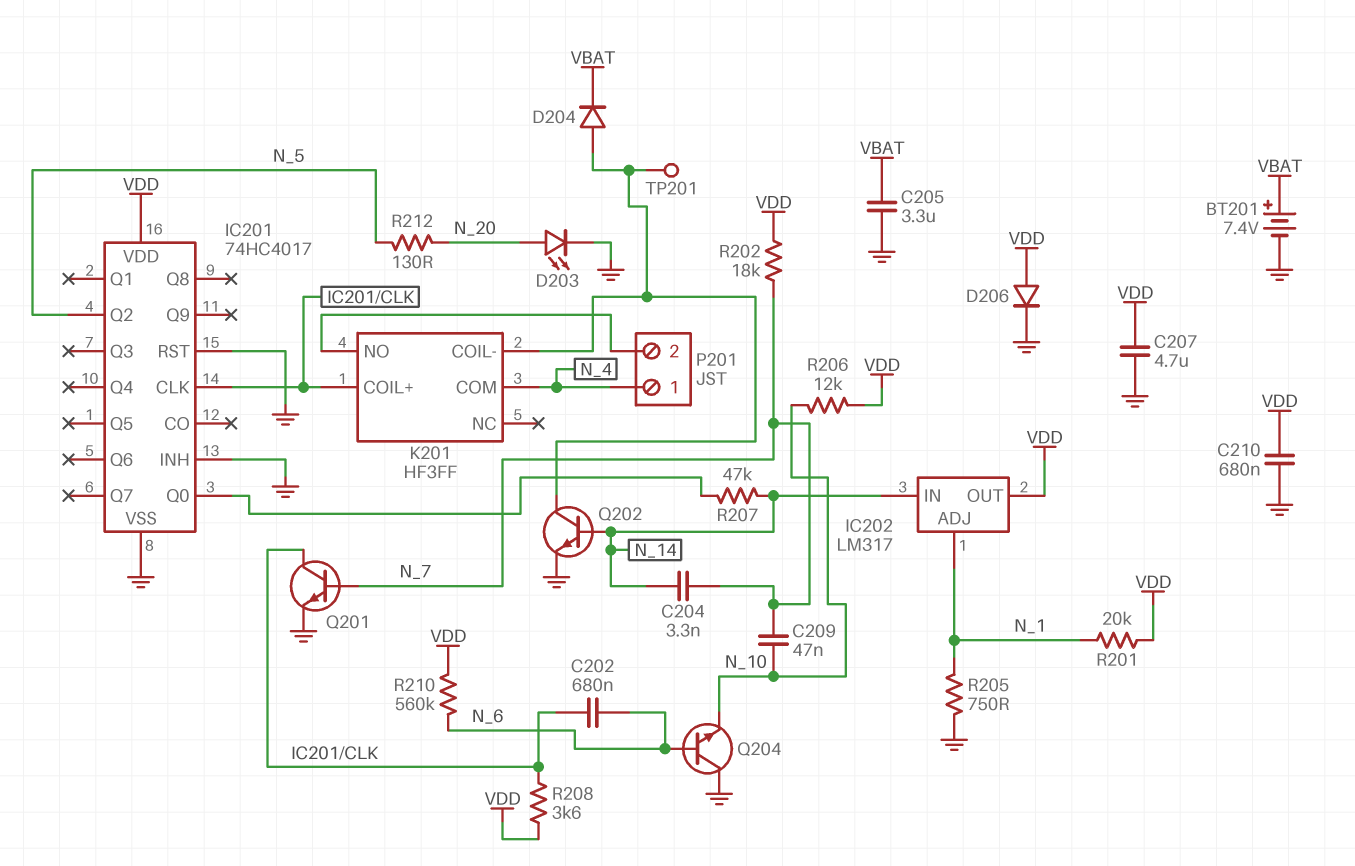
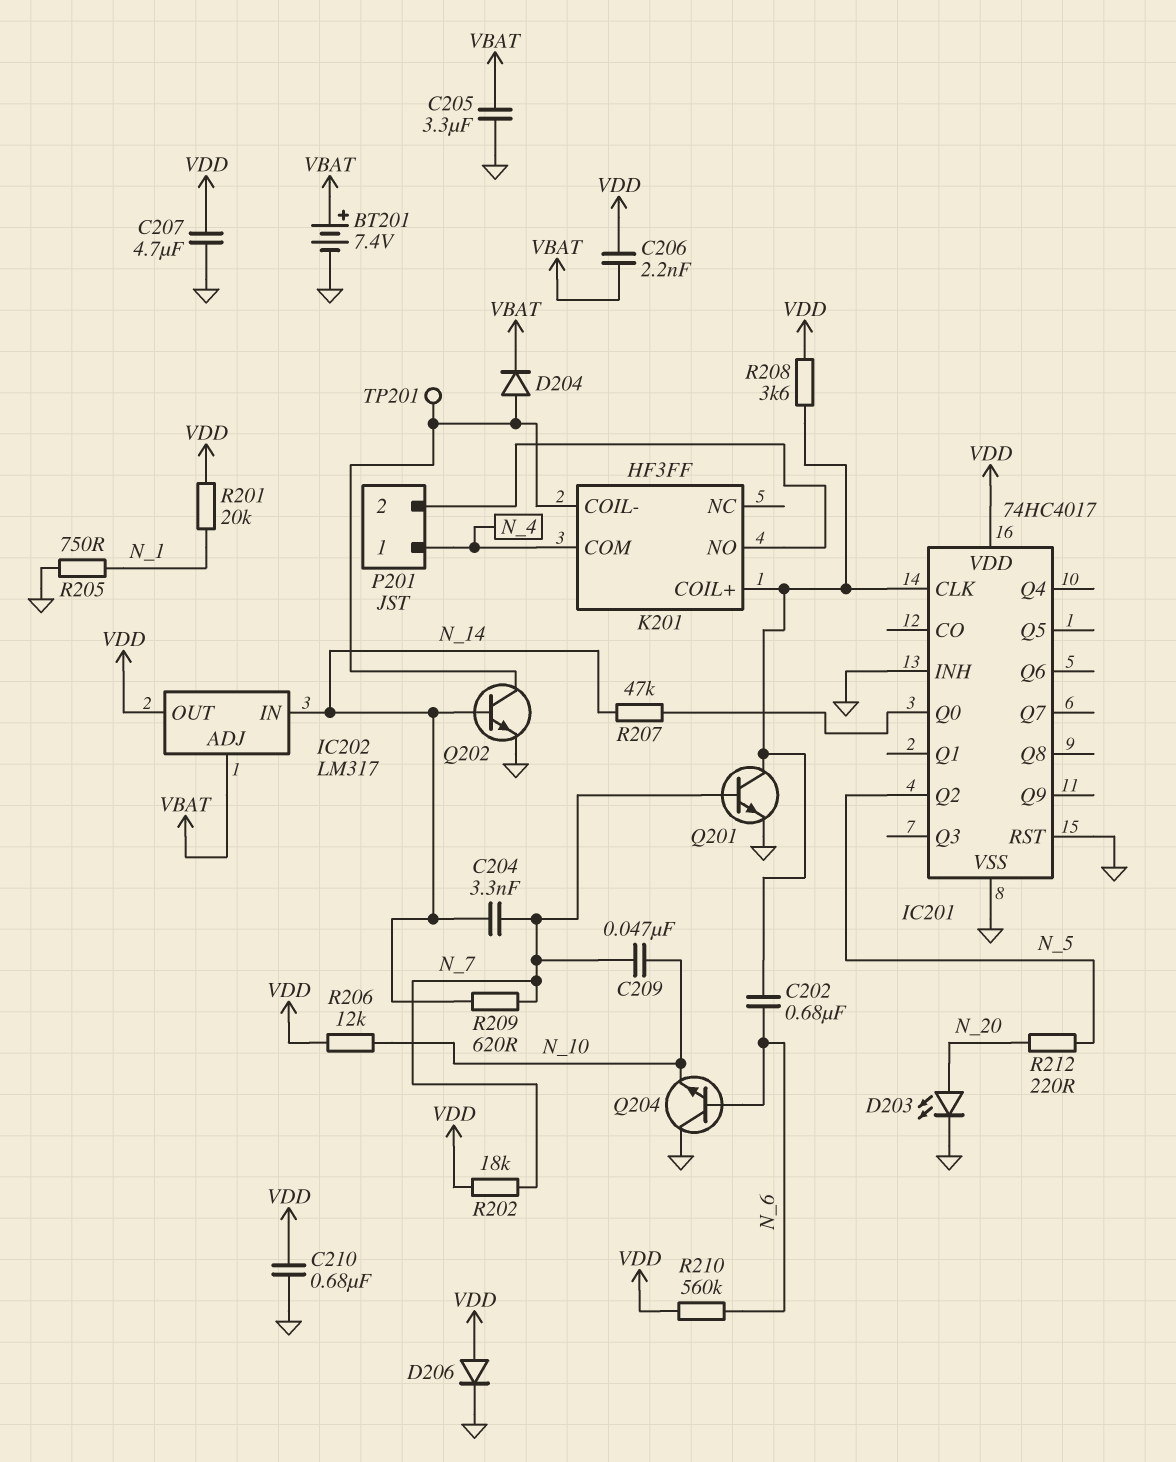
C206: none -> 2.2nF (VBAT, VDD)
IC202 pin ADJ: N_1 -> VBAT
R209: none -> 620 (N_7, N_14)
R212: 130 (N_5, N_20) -> 220 (N_5, N_20)

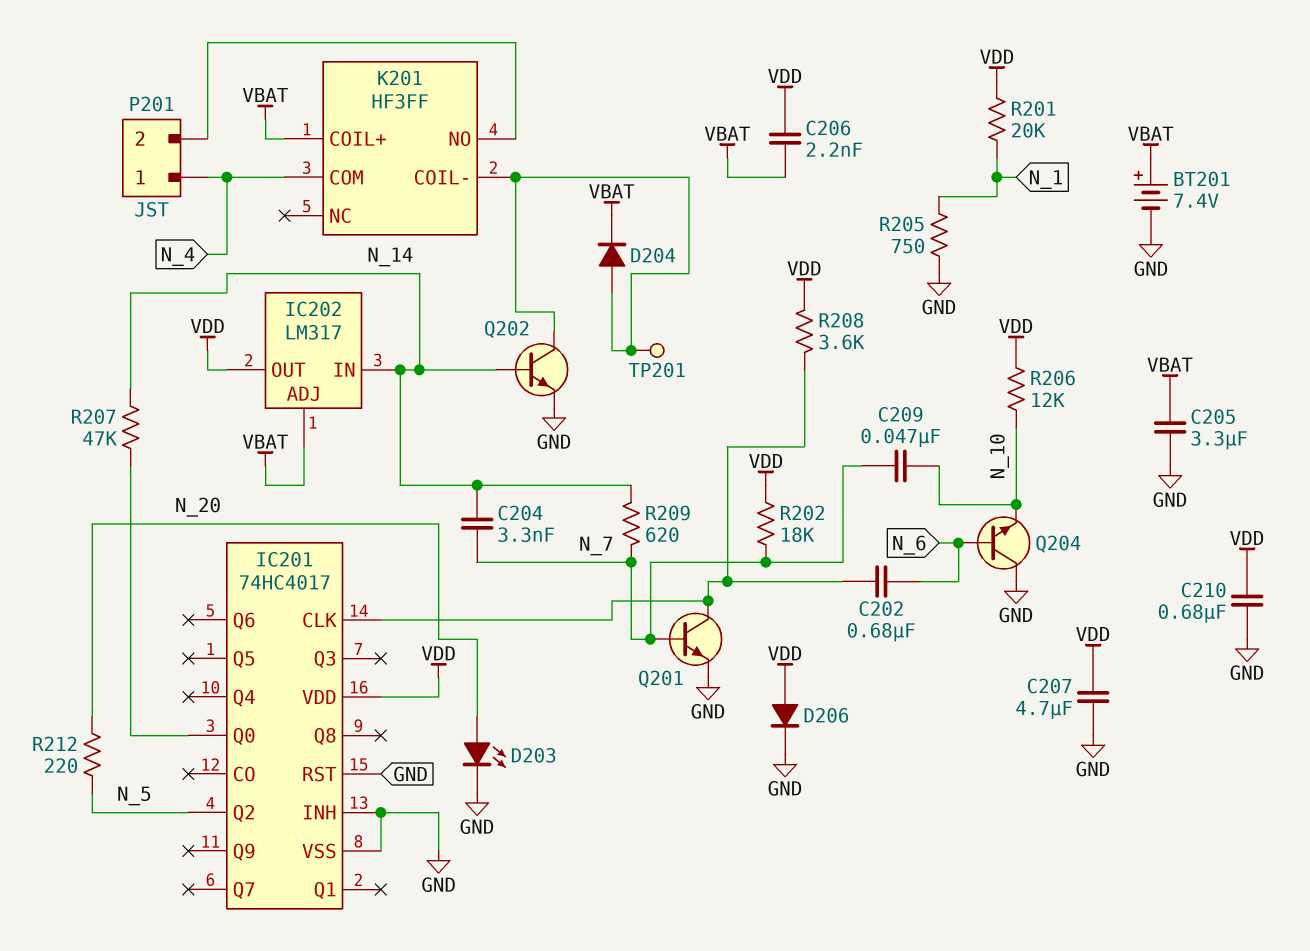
K201 pin COIL+: IC201/CLK -> VBAT
R210: 560k (N_6, VDD) -> none

